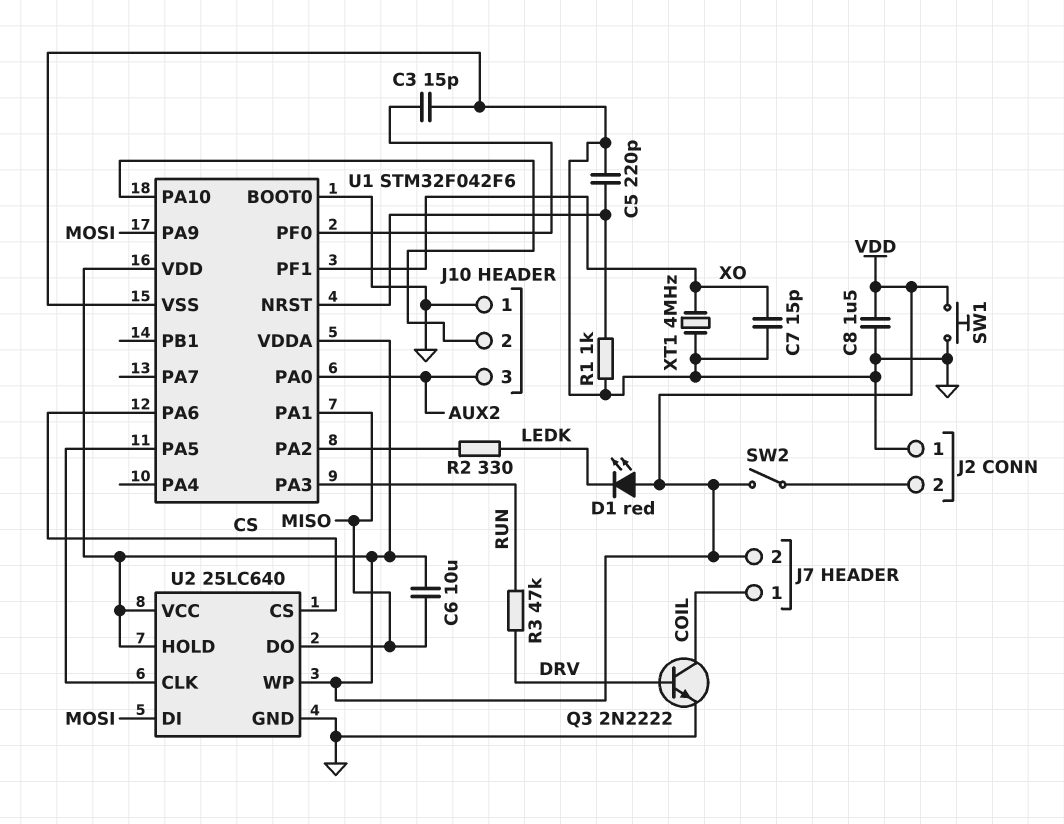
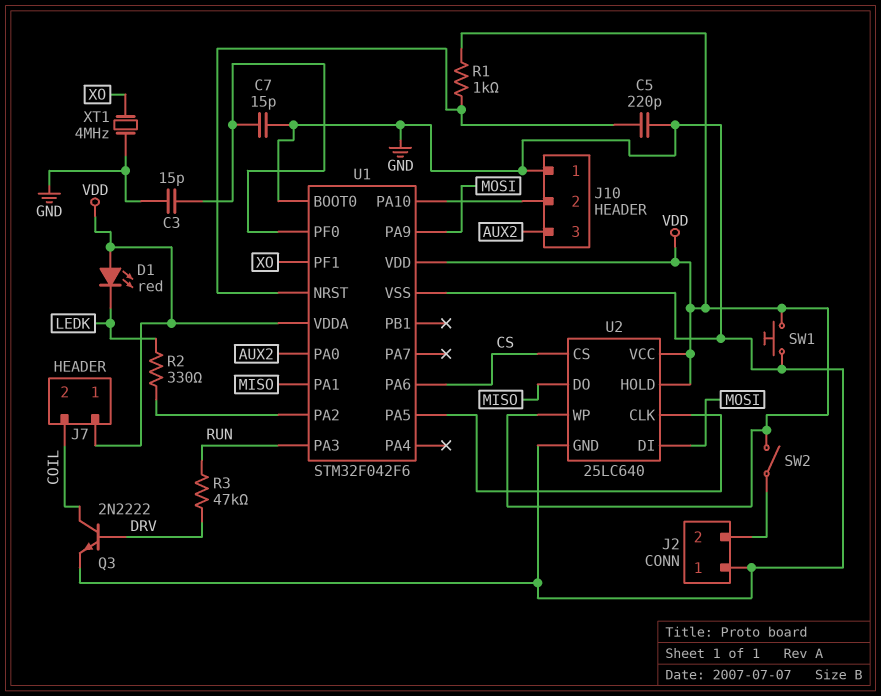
C6: 10uF (MISO, VDD) -> none
C7: 15pF (GND, XO) -> 15pF (GND, U1/PF0)
C8: 1.5uF (GND, VDD) -> none
J7 pin 1: COIL -> VDD
J7 pin 2: VDD -> COIL
R1: 1k (GND, U1/NRST) -> 1k (U1/NRST, VDD)

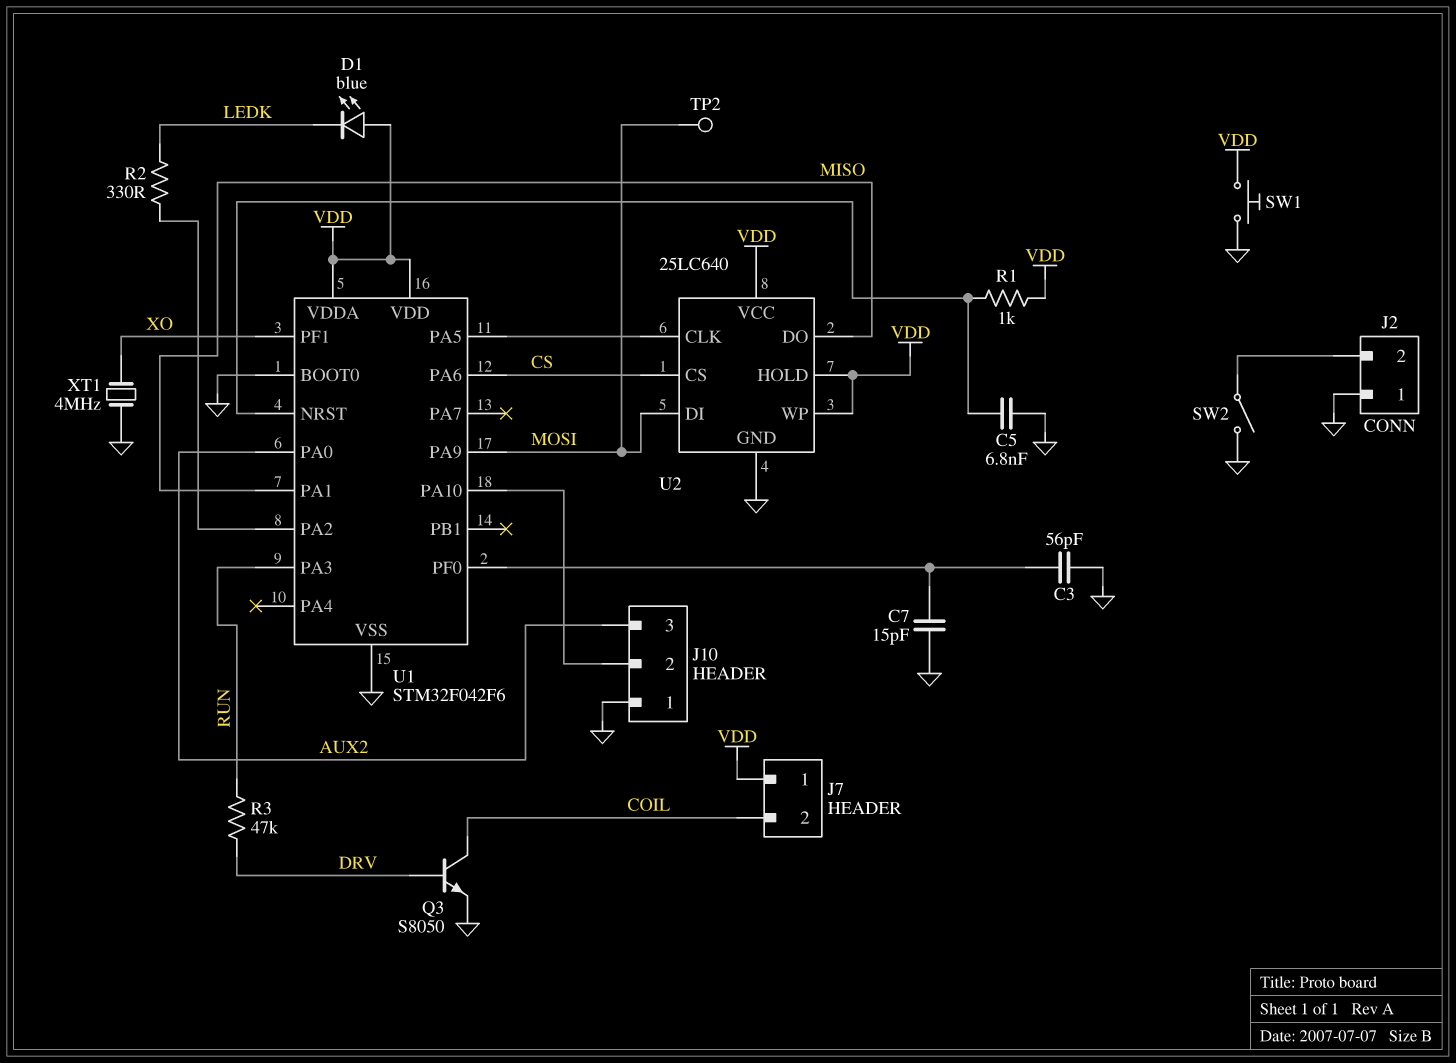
C3: 15pF (GND, U1/PF0) -> 56pF (GND, U1/PF0)
C5: 220pF (GND, U1/NRST) -> 6.8nF (GND, U1/NRST)
D1: LED red (A VDD, K LEDK) -> LED blue (A VDD, K LEDK)
Q3: NPN 2N2222 (B DRV, C COIL, E GND) -> NPN S8050 (B DRV, C COIL, E GND)
SW2: switch (J2/2, VDD) -> switch (GND, J2/2)
TP2: none -> test point (MOSI)

